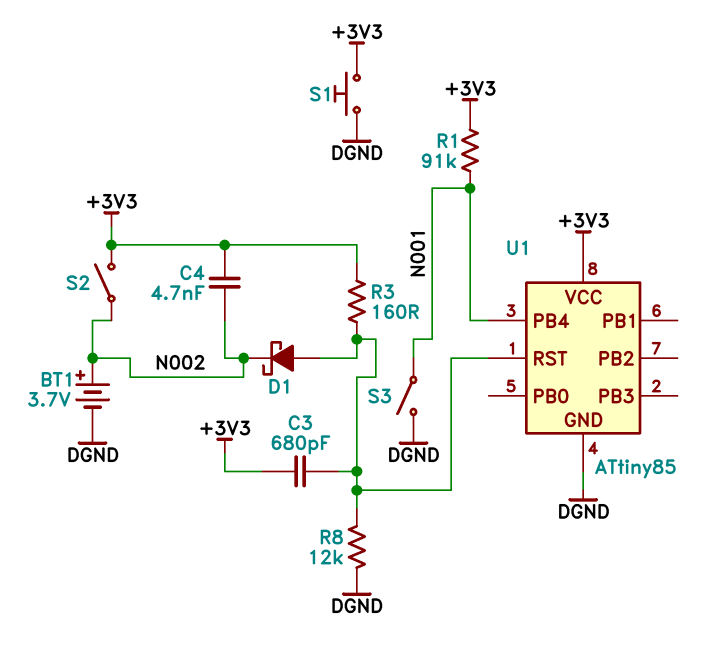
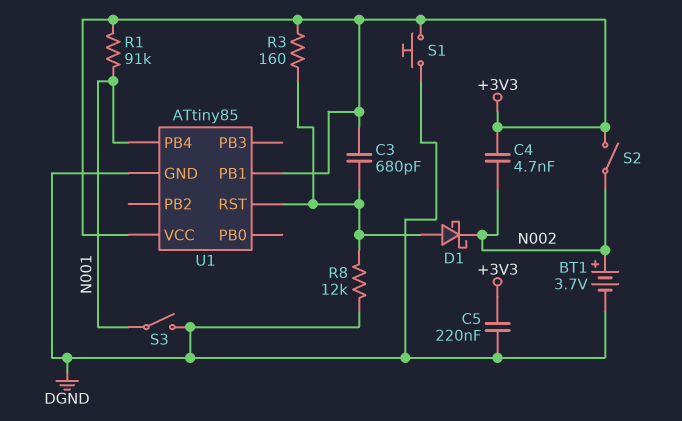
C5: none -> 220nF (+3V3, DGND)
U1 pin PB1: none -> +3V3

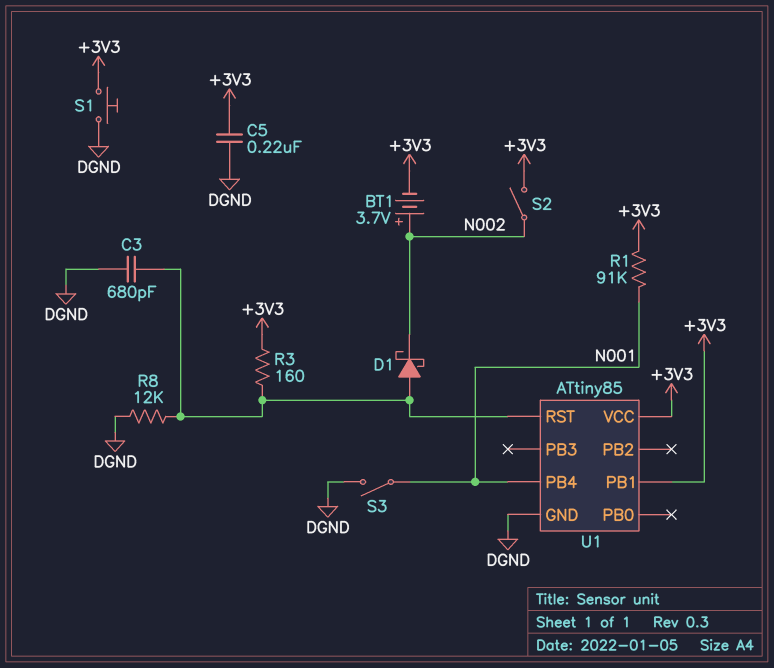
BT1: 3.7V (plus N002, minus DGND) -> 3.7V (plus N002, minus +3V3)
C3: 680pF (+3V3, U1/RST) -> 680pF (DGND, U1/RST)
C4: 4.7nF (+3V3, N002) -> none

